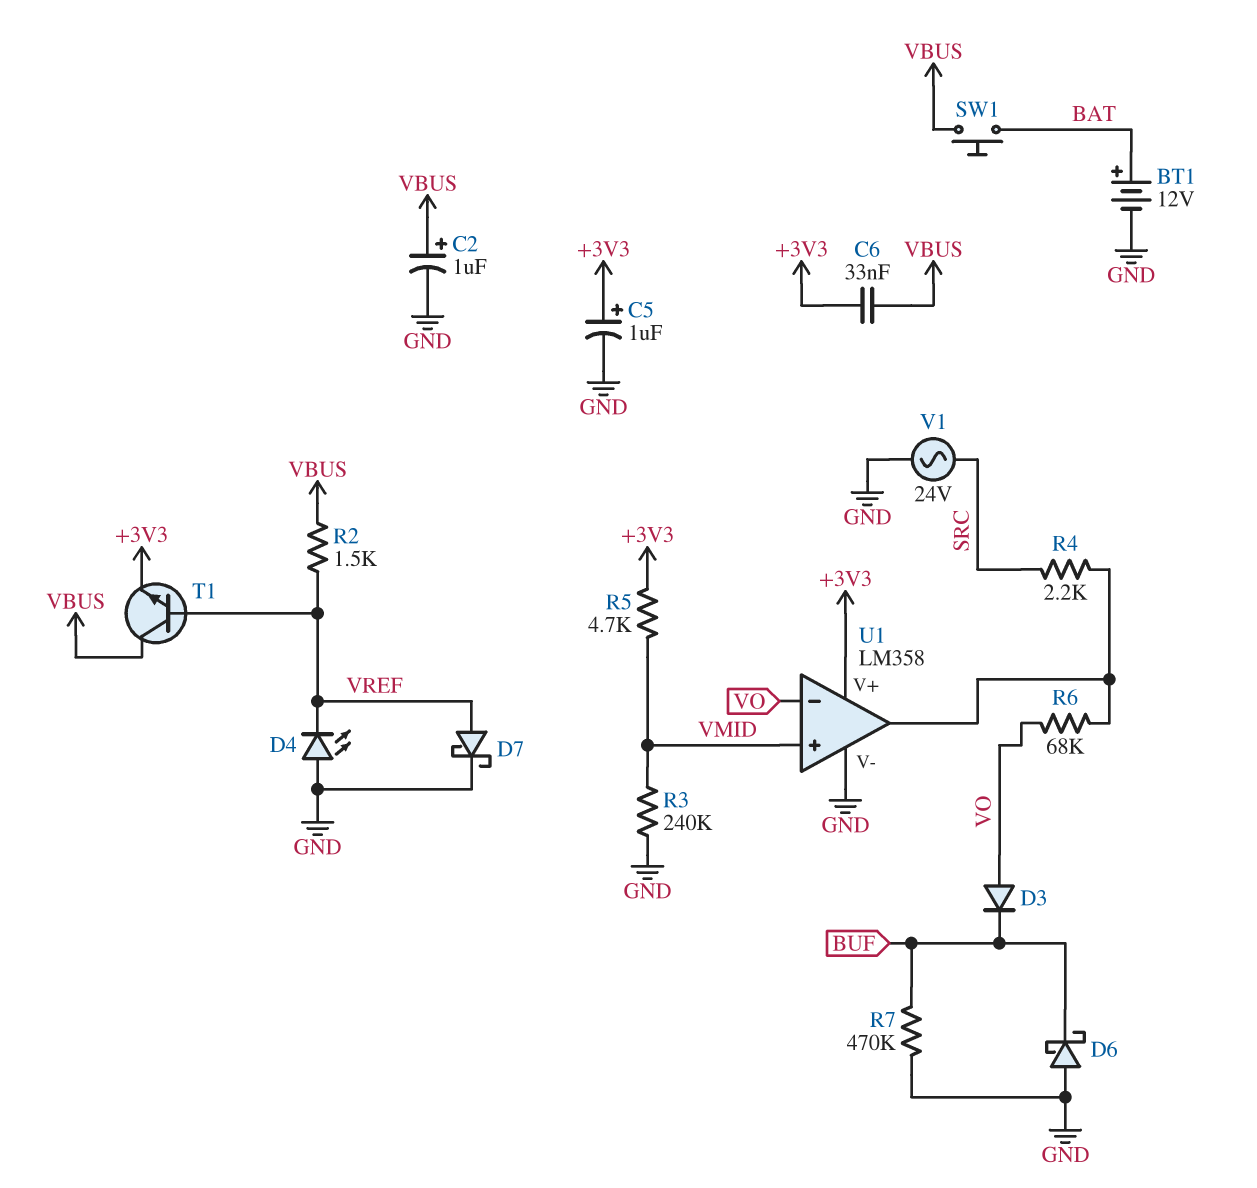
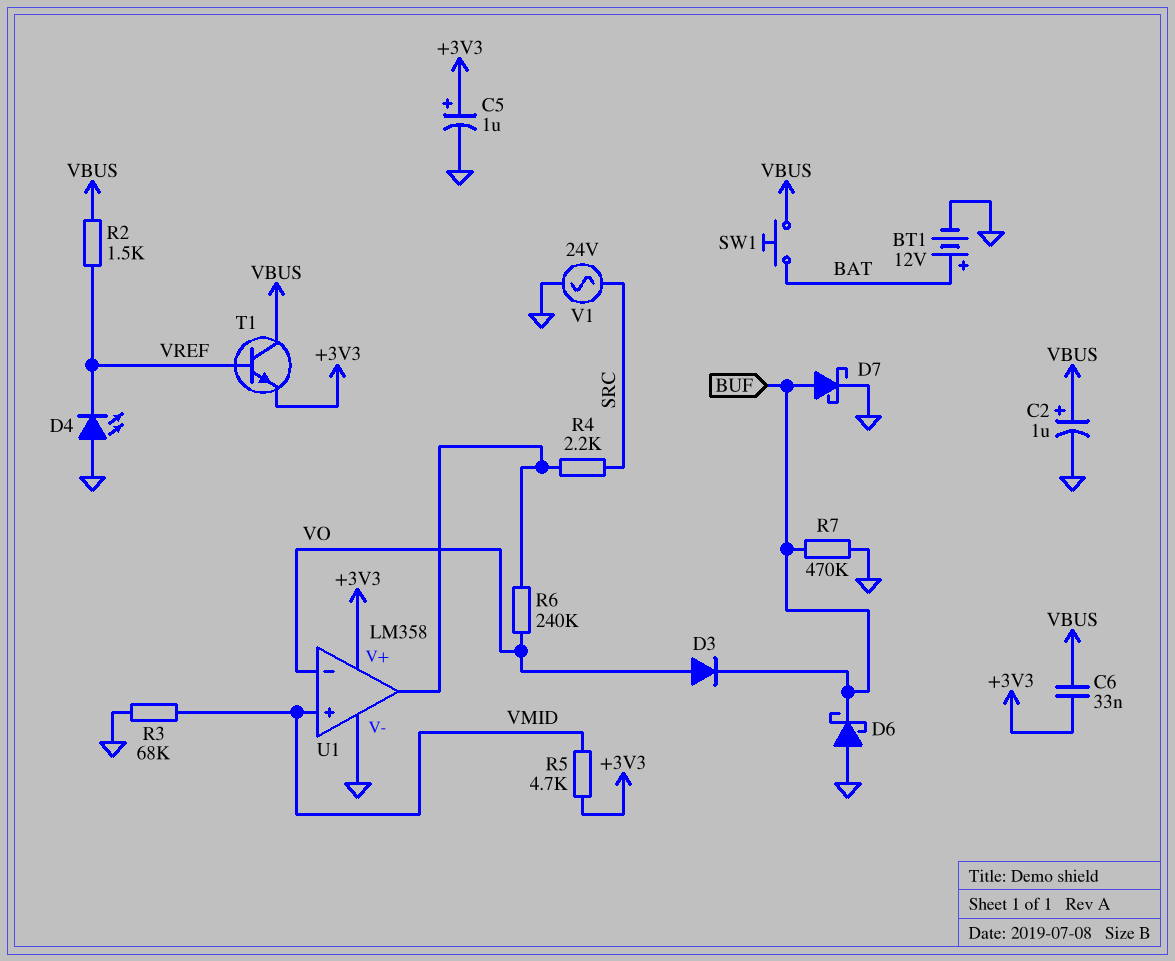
D7: schottky (A VREF, K GND) -> schottky (A BUF, K GND)
R3: 240k (GND, VMID) -> 68k (GND, VMID)
R6: 68k (U1/out, VO) -> 240k (U1/out, VO)

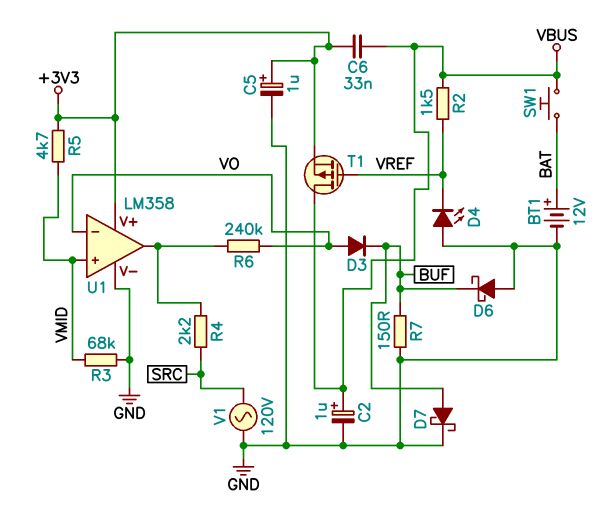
R7: 470k (BUF, GND) -> 150 (BUF, GND)
T1: NPN (B VREF, C VBUS, E +3V3) -> PMOS (G VREF, D VBUS, S +3V3)
V1: AC 24V (GND, SRC) -> AC 120V (GND, SRC)

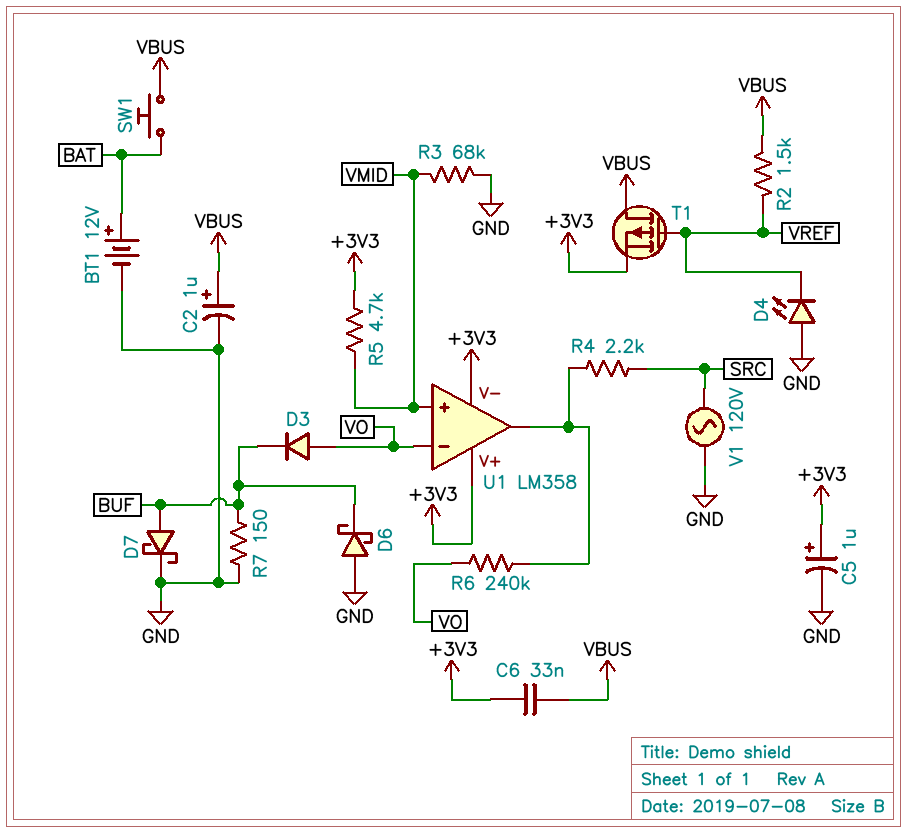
U1 pin V-: GND -> +3V3

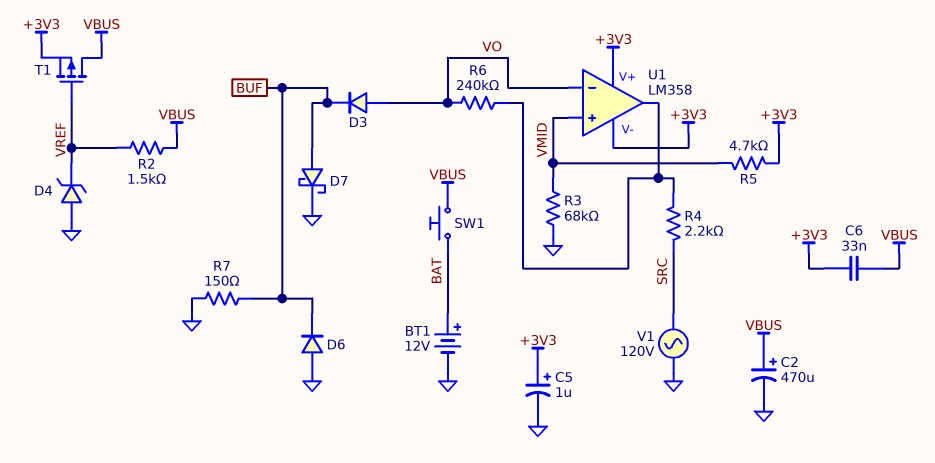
C2: 1uF (plus VBUS, minus GND) -> 470uF (plus VBUS, minus GND)
D4: LED (A GND, K VREF) -> zener (A GND, K VREF)
D6: schottky (A GND, K BUF) -> diode (A GND, K BUF)

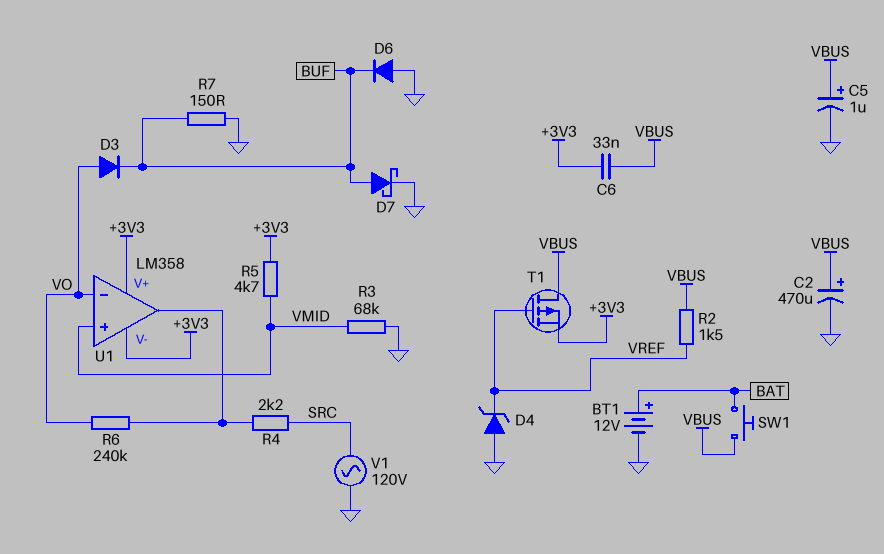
C5: 1uF (plus +3V3, minus GND) -> 1uF (plus VBUS, minus GND)

